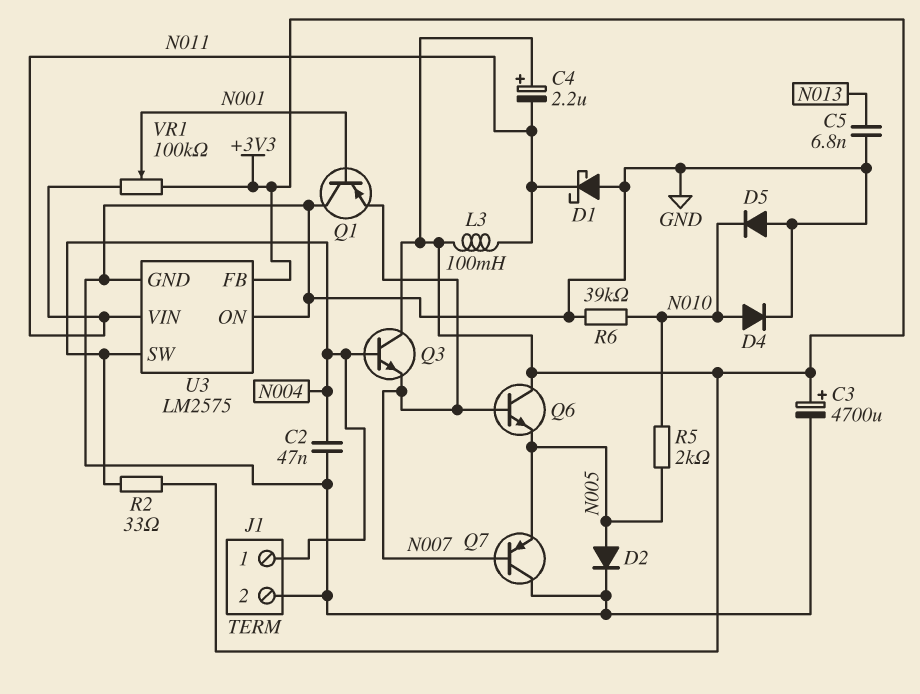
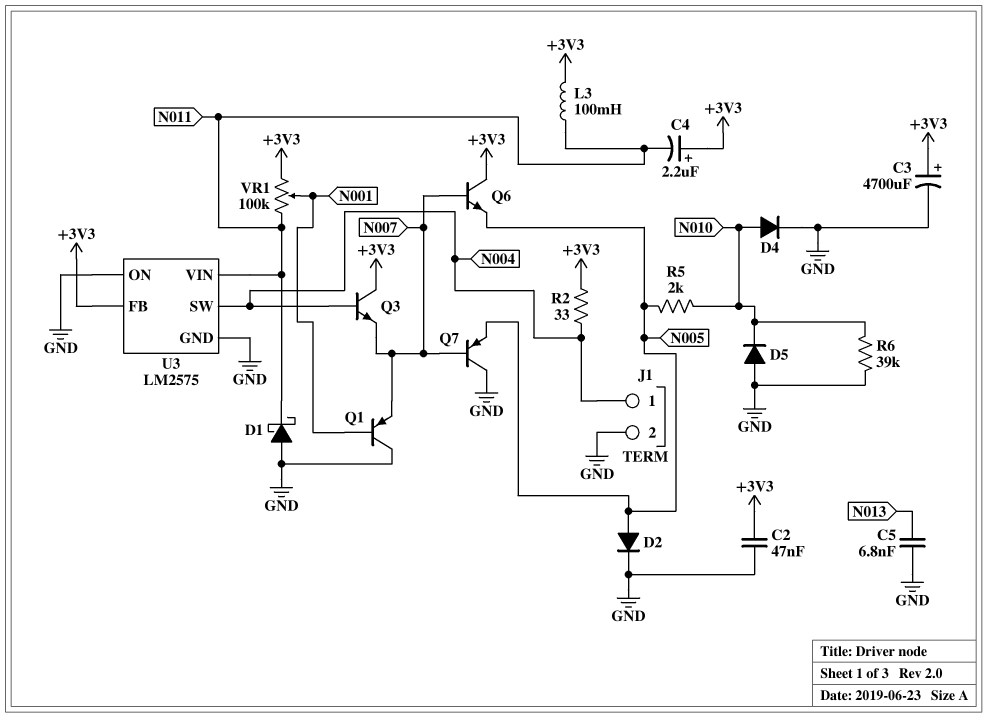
C2: 47nF (GND, N004) -> 47nF (+3V3, GND)

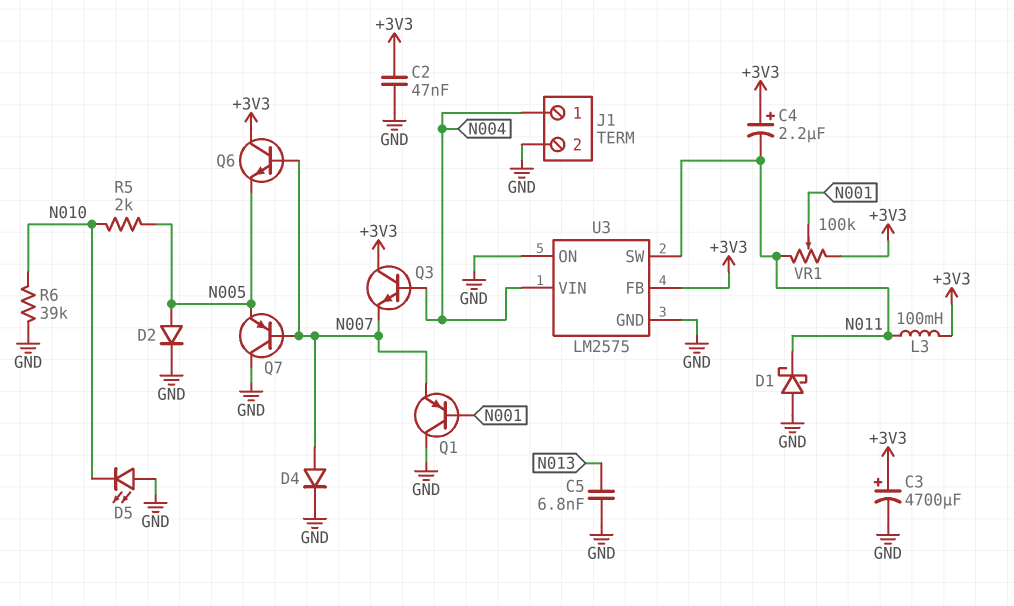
D4: diode (A N010, K GND) -> diode (A N007, K GND)
D5: diode (A GND, K N010) -> LED (A GND, K N010)
R2: 33 (+3V3, N004) -> none
U3 pin SW: N004 -> N011
U3 pin VIN: N011 -> N004

